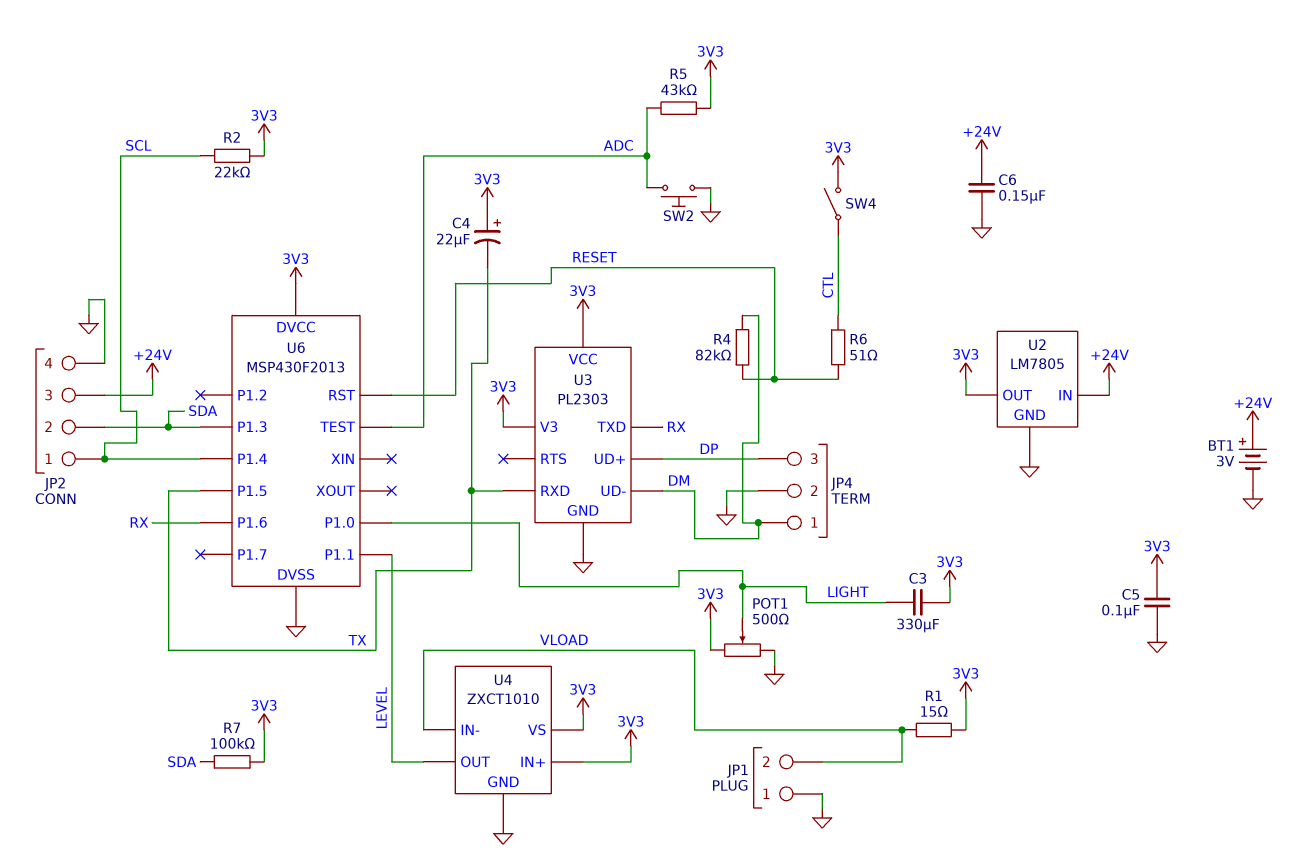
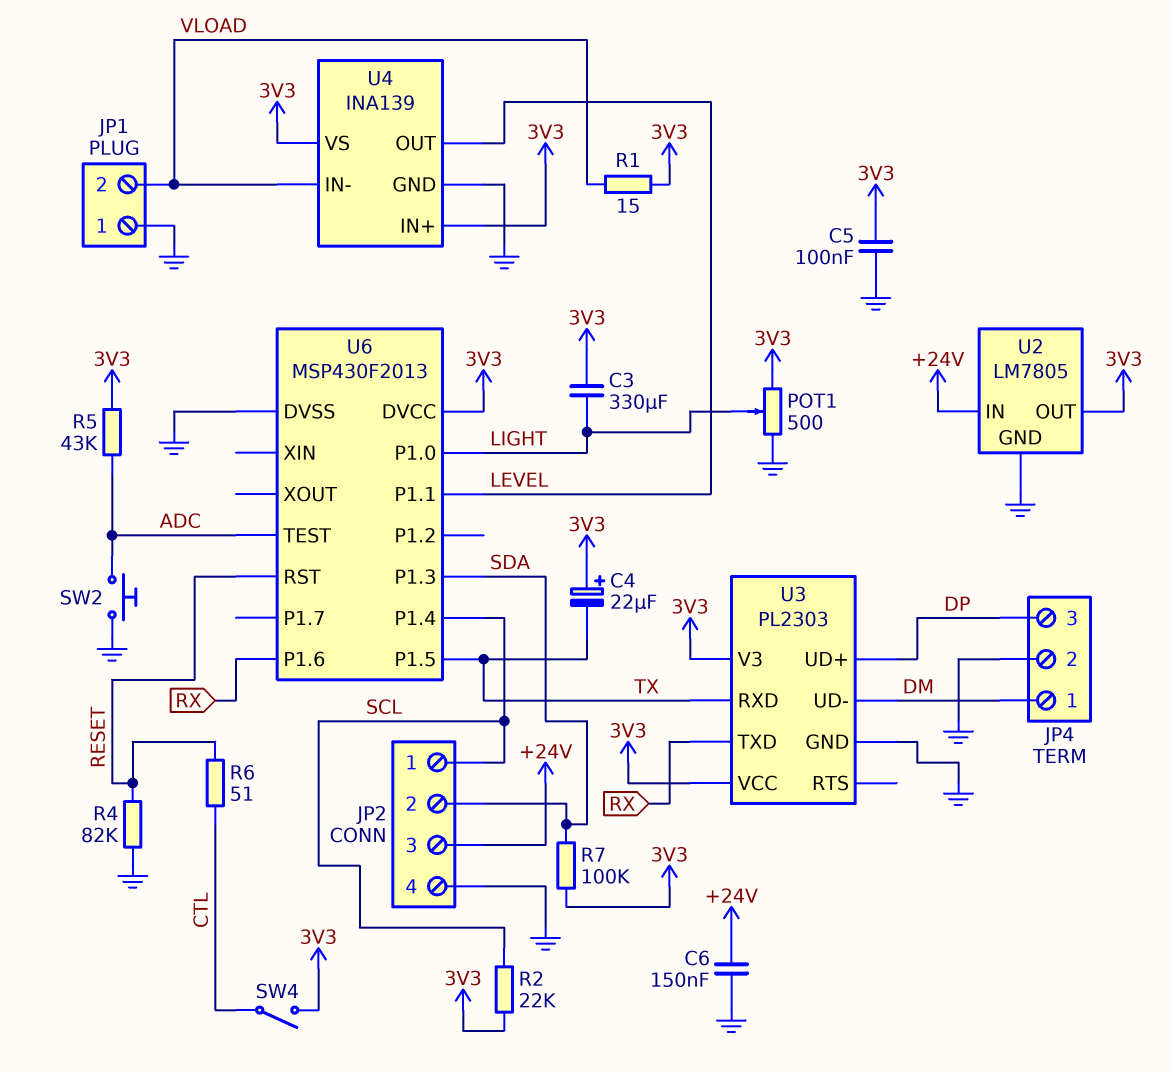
BT1: 3V (plus +24V, minus GND) -> none
R4: 82k (DM, RESET) -> 82k (GND, RESET)
U4: ZXCT1010 -> INA139

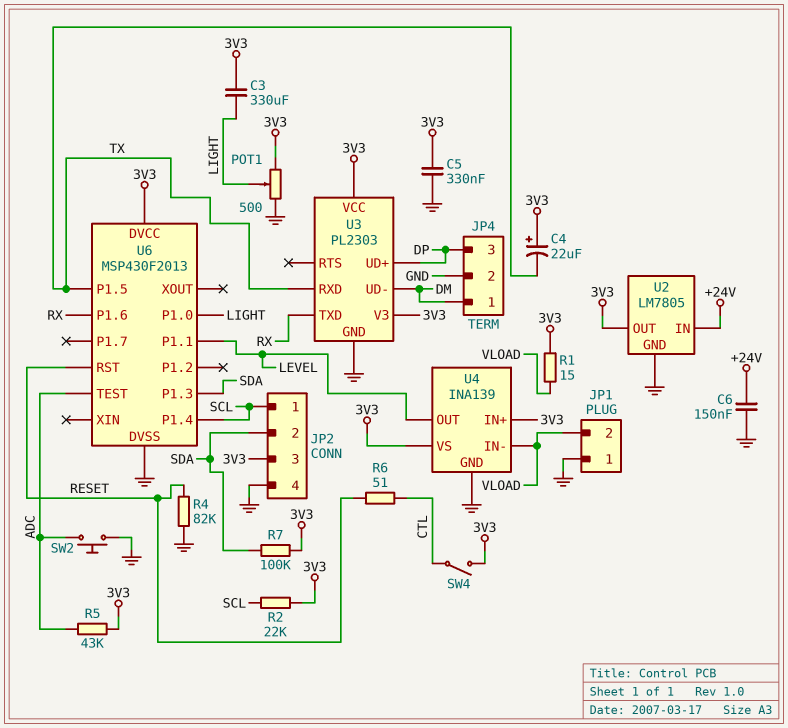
C5: 100nF (3V3, GND) -> 330nF (3V3, GND)
JP2 pin 3: +24V -> 3V3

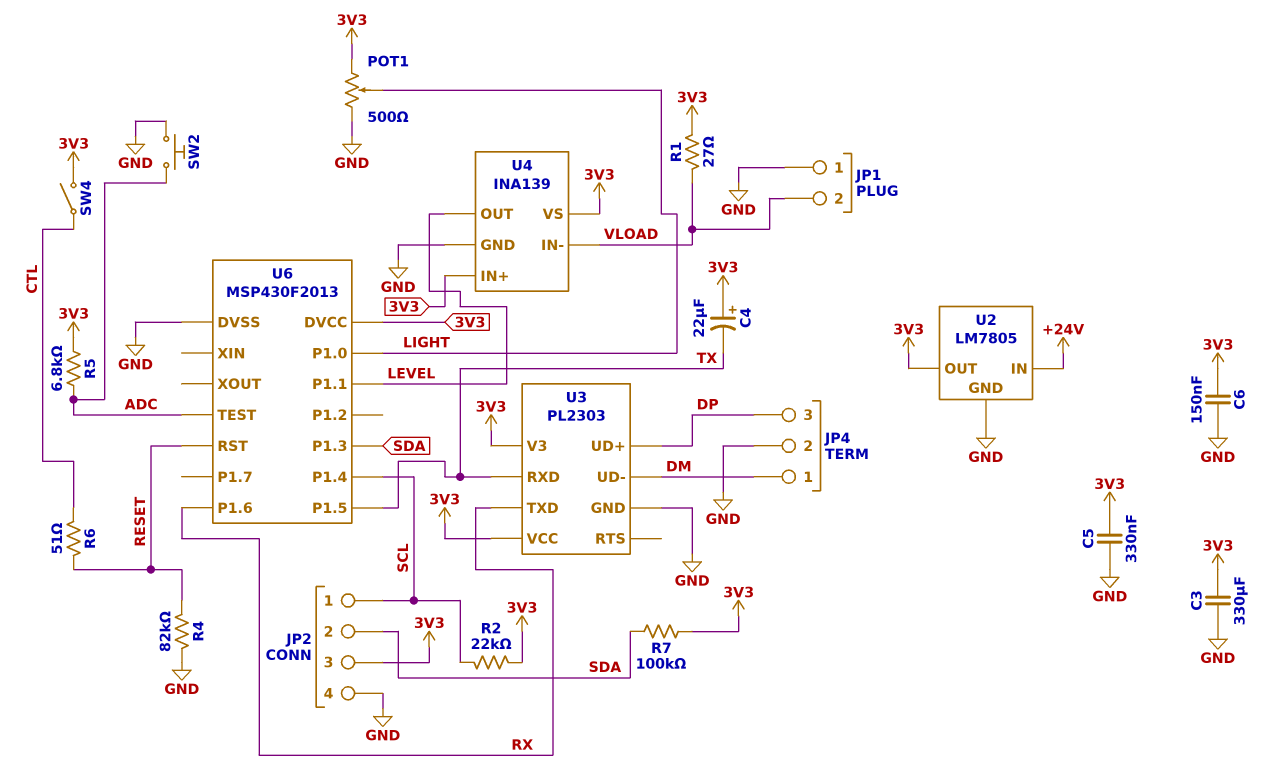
C3: 330uF (3V3, LIGHT) -> 330uF (3V3, GND)
C6: 150nF (+24V, GND) -> 150nF (3V3, GND)
R1: 15 (3V3, VLOAD) -> 27 (3V3, VLOAD)
R5: 43k (3V3, ADC) -> 6.8k (3V3, ADC)

